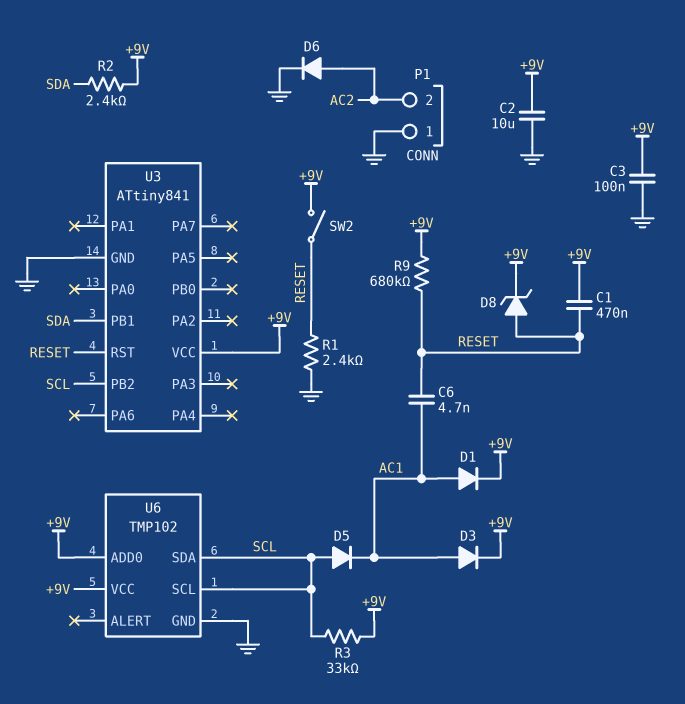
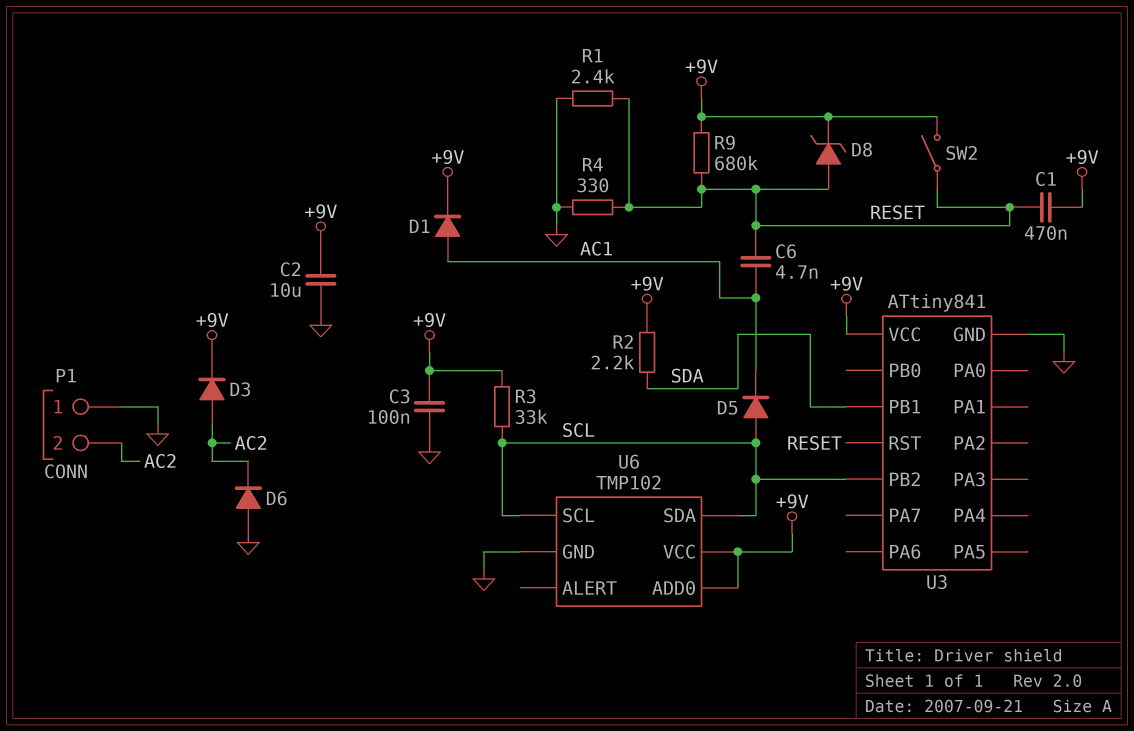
D3: diode (A AC1, K +9V) -> diode (A AC2, K +9V)
D6: diode (A AC2, K GND) -> diode (A GND, K AC2)
R2: 2.4k (+9V, SDA) -> 2.2k (+9V, SDA)
R4: none -> 330 (GND, RESET)

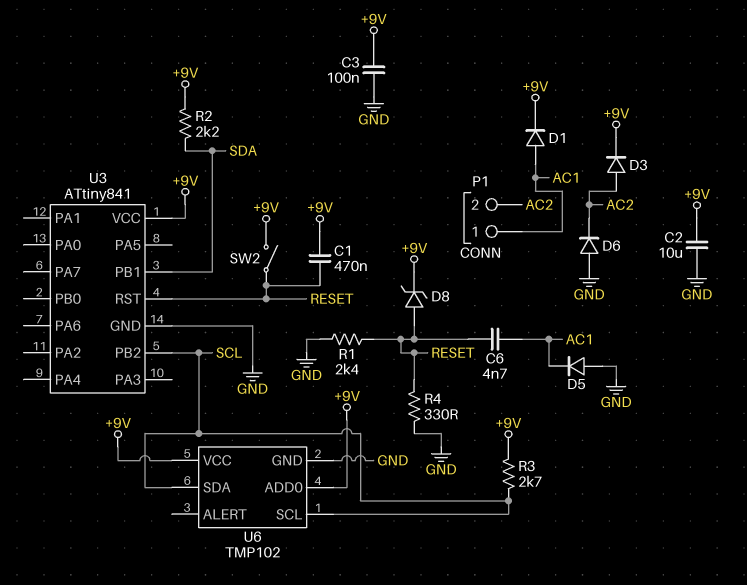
D5: diode (A SCL, K AC1) -> diode (A GND, K AC1)
P1 pin 1: GND -> AC1
R3: 33k (+9V, SCL) -> 2.7k (+9V, SCL)
R9: 680k (+9V, RESET) -> none

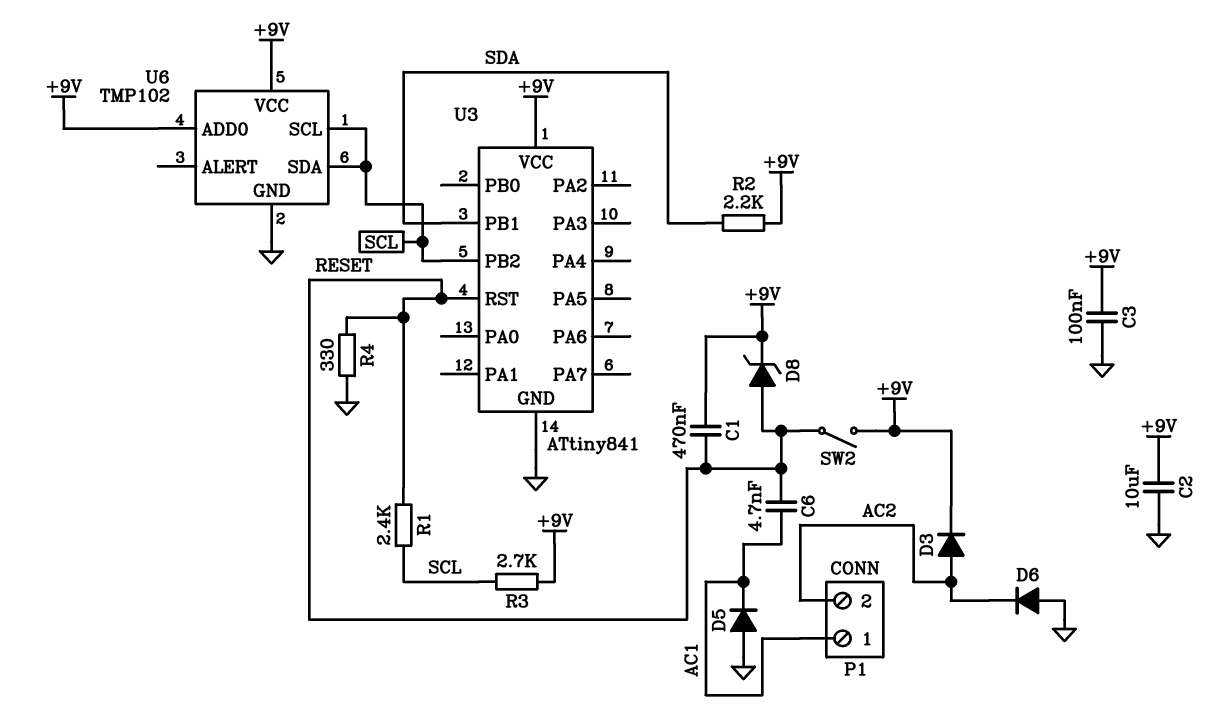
D1: diode (A AC1, K +9V) -> none
R1: 2.4k (GND, RESET) -> 2.4k (RESET, SCL)

